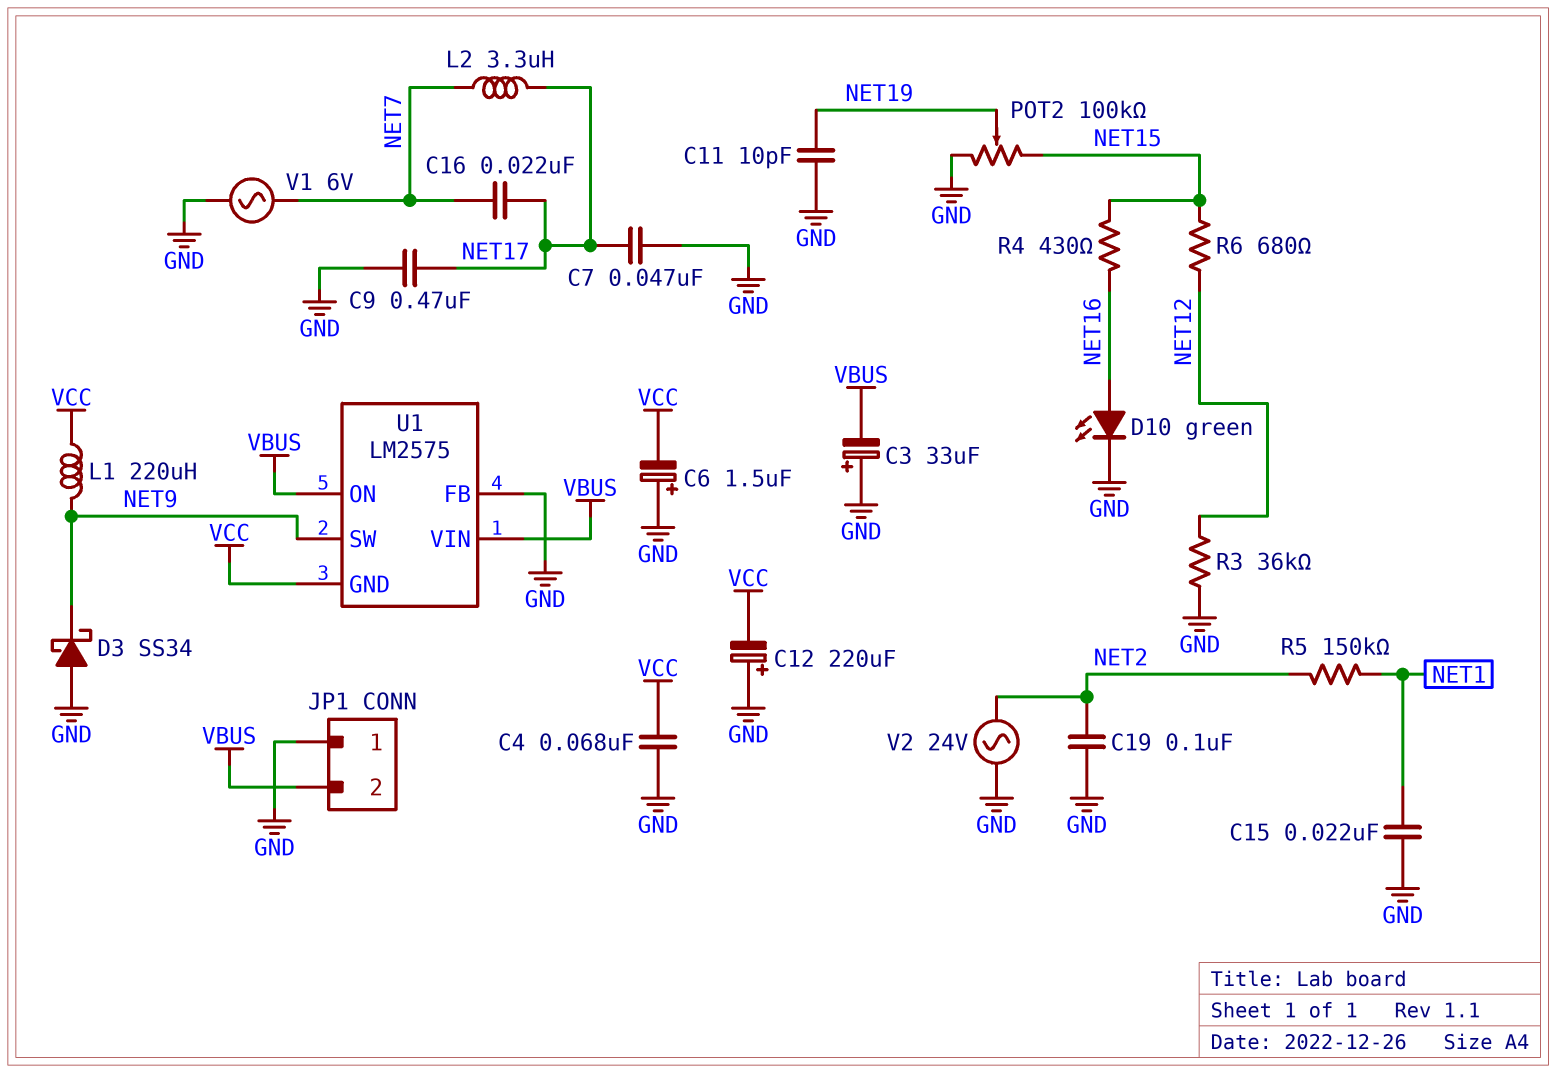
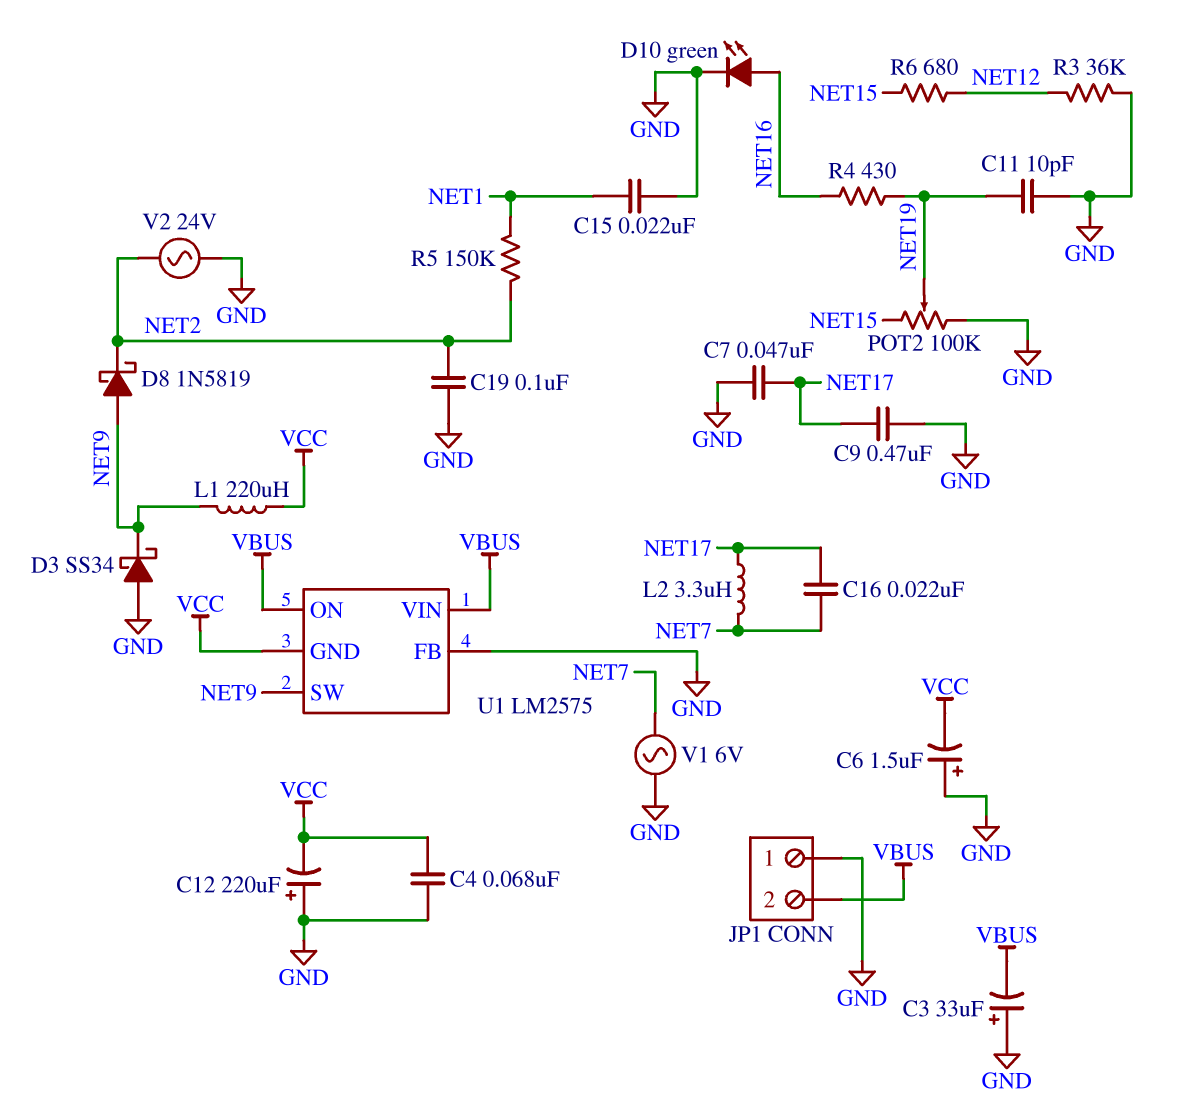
D8: none -> schottky 1N5819 (A NET9, K NET2)
R4: 430 (NET15, NET16) -> 430 (NET16, NET19)

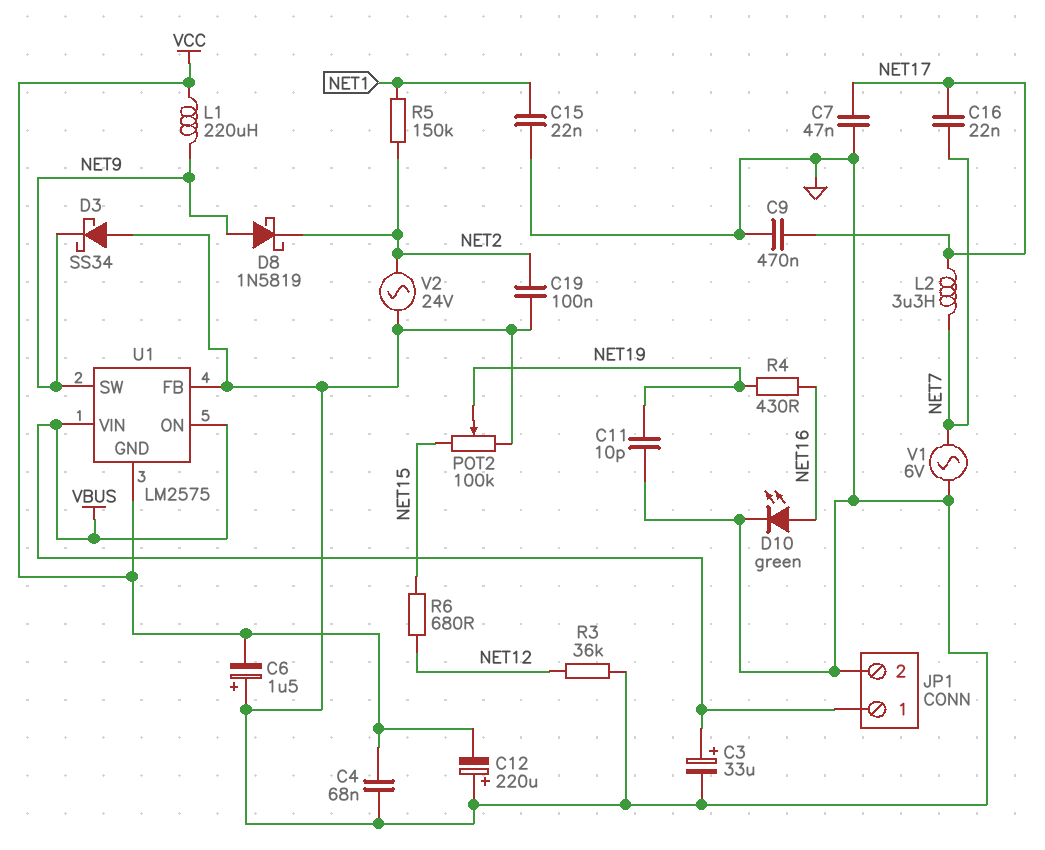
C3: 33uF (plus GND, minus VBUS) -> 33uF (plus VBUS, minus GND)
JP1 pin 1: GND -> VBUS
JP1 pin 2: VBUS -> GND

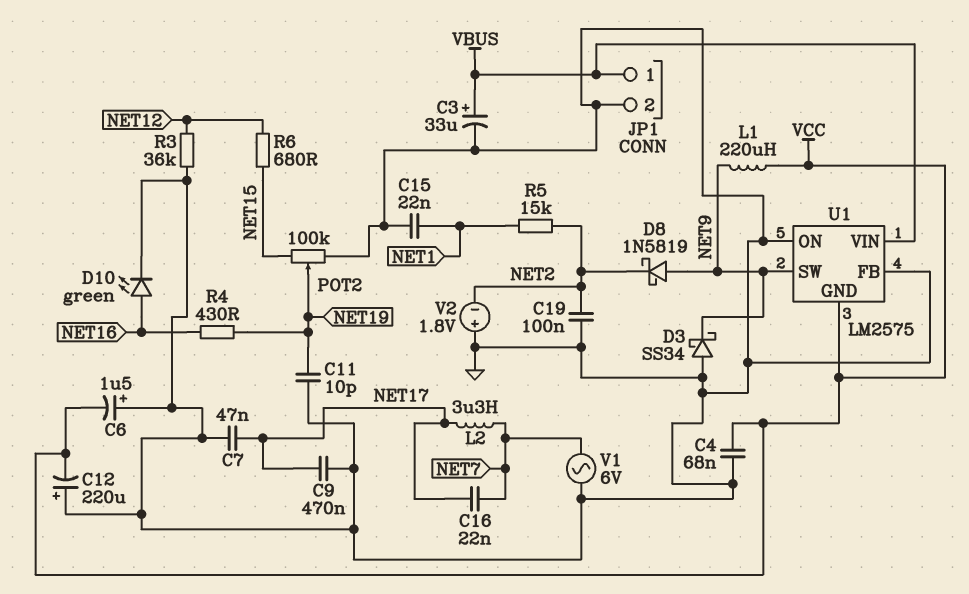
R5: 150k (NET1, NET2) -> 15k (NET1, NET2)
U1 pin ON: VBUS -> GND
V2: AC 24V (GND, NET2) -> 1.8V (plus GND, minus NET2)

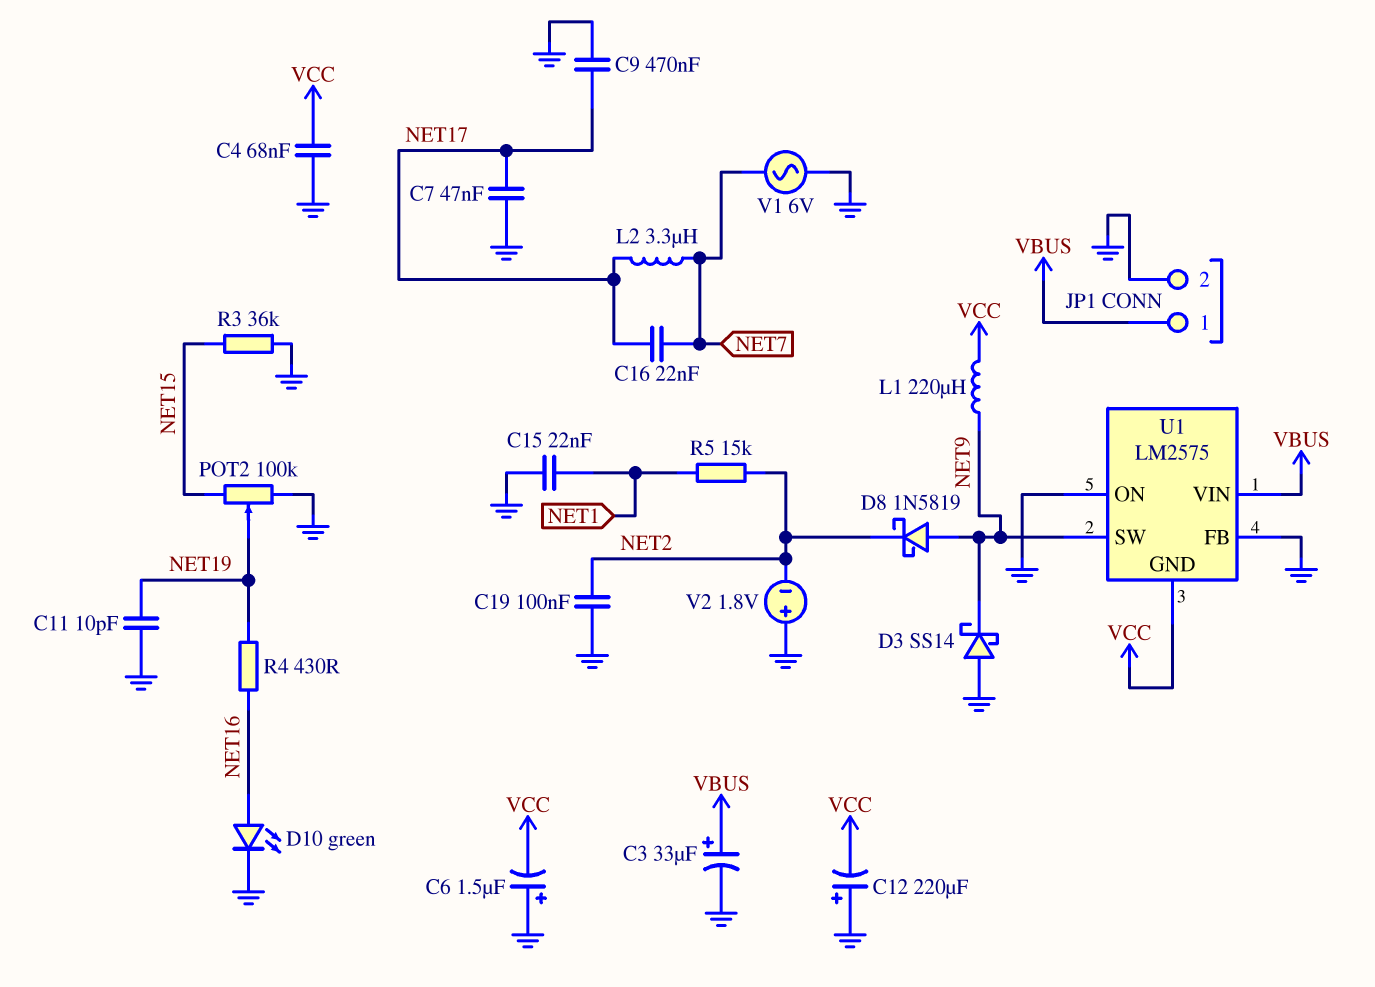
D3: schottky SS34 (A GND, K NET9) -> schottky SS14 (A GND, K NET9)
R3: 36k (GND, NET12) -> 36k (GND, NET15)
R6: 680 (NET12, NET15) -> none

